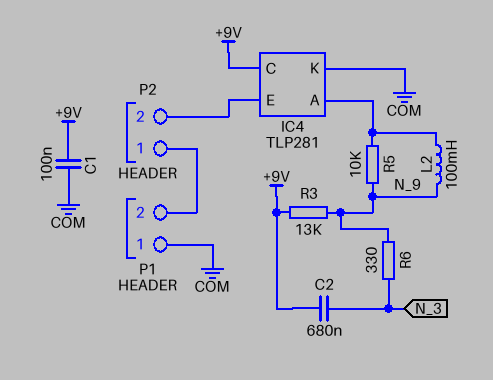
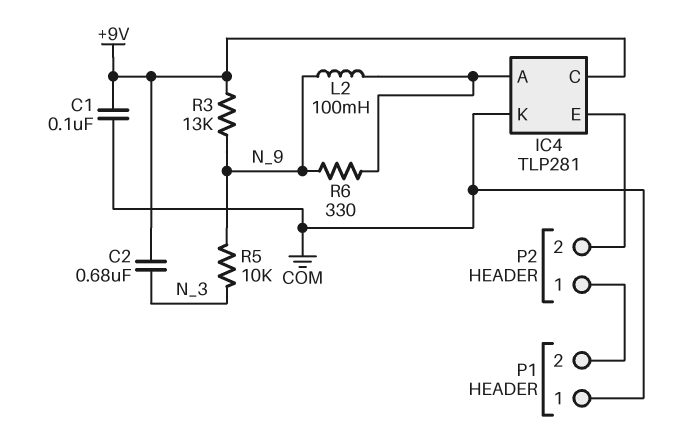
R5: 10k (IC4/A, N_9) -> 10k (N_3, N_9)
R6: 330 (N_3, N_9) -> 330 (IC4/A, N_9)

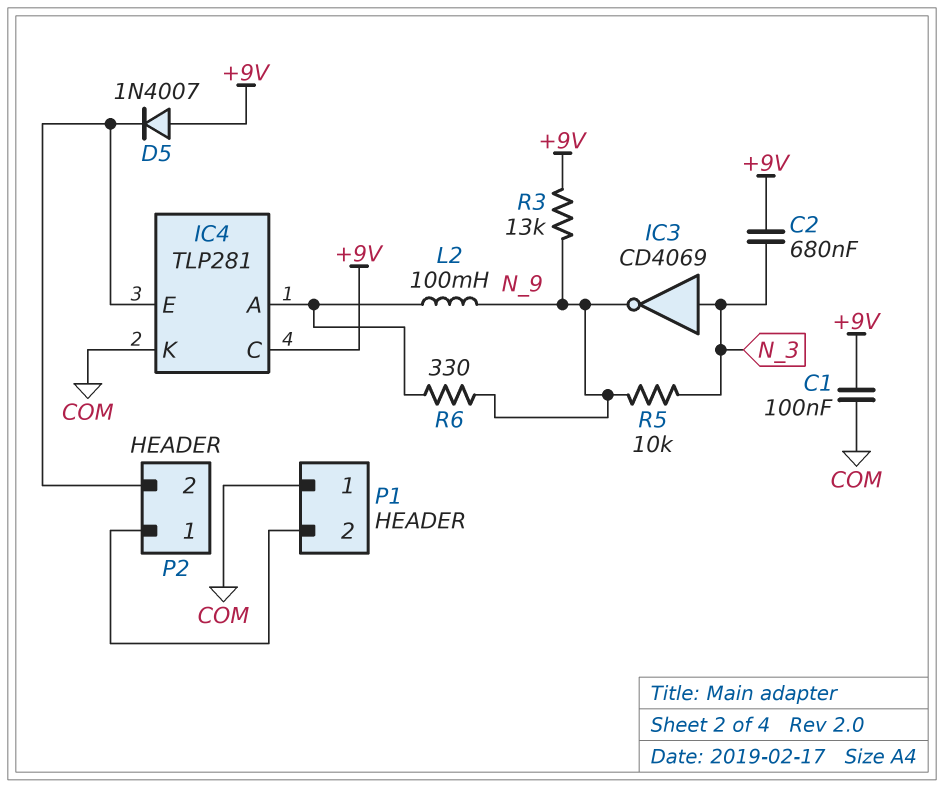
D5: none -> diode 1N4007 (A +9V, K IC4/E)
IC3: none -> NOT CD4069 (in N_3, out N_9)

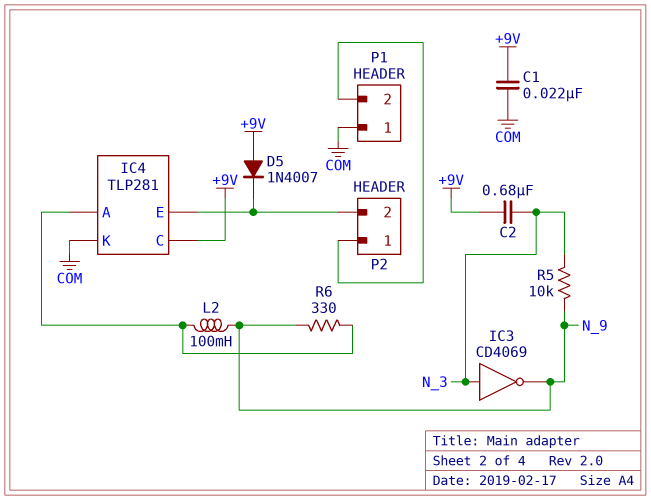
C1: 100nF (+9V, COM) -> 22nF (+9V, COM)
R3: 13k (+9V, N_9) -> none

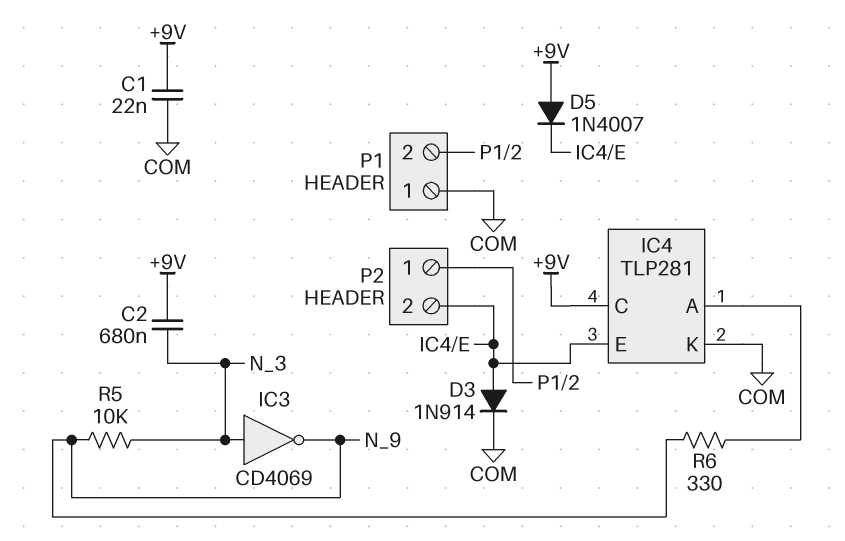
D3: none -> diode 1N914 (A IC4/E, K COM)
L2: 100mH (IC4/A, N_9) -> none

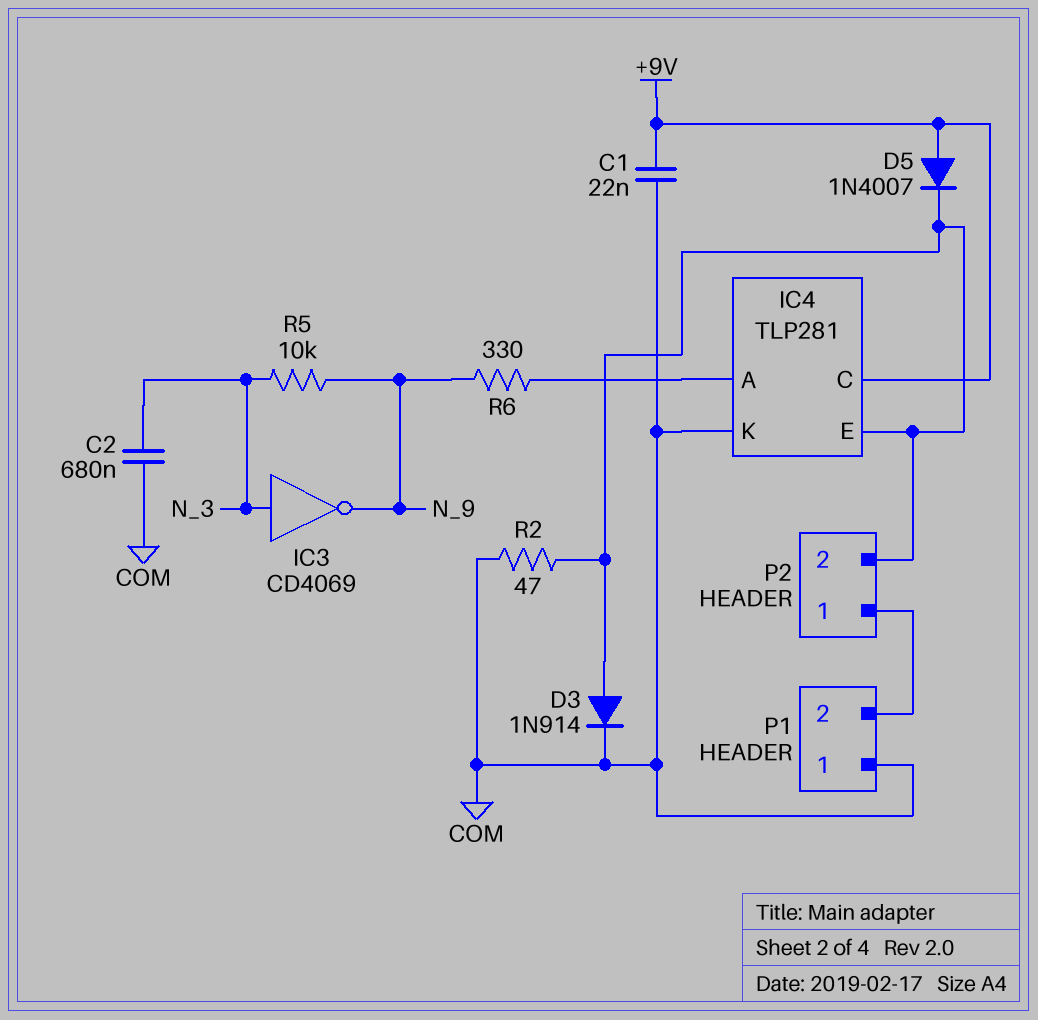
C2: 680nF (+9V, N_3) -> 680nF (COM, N_3)
R2: none -> 47 (COM, IC4/E)

